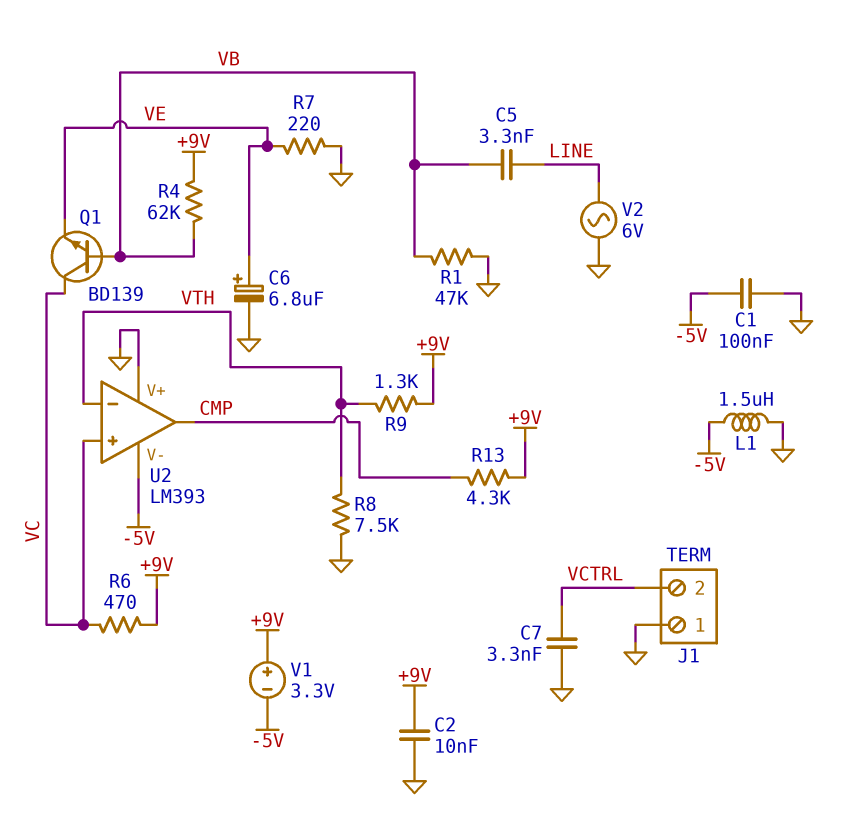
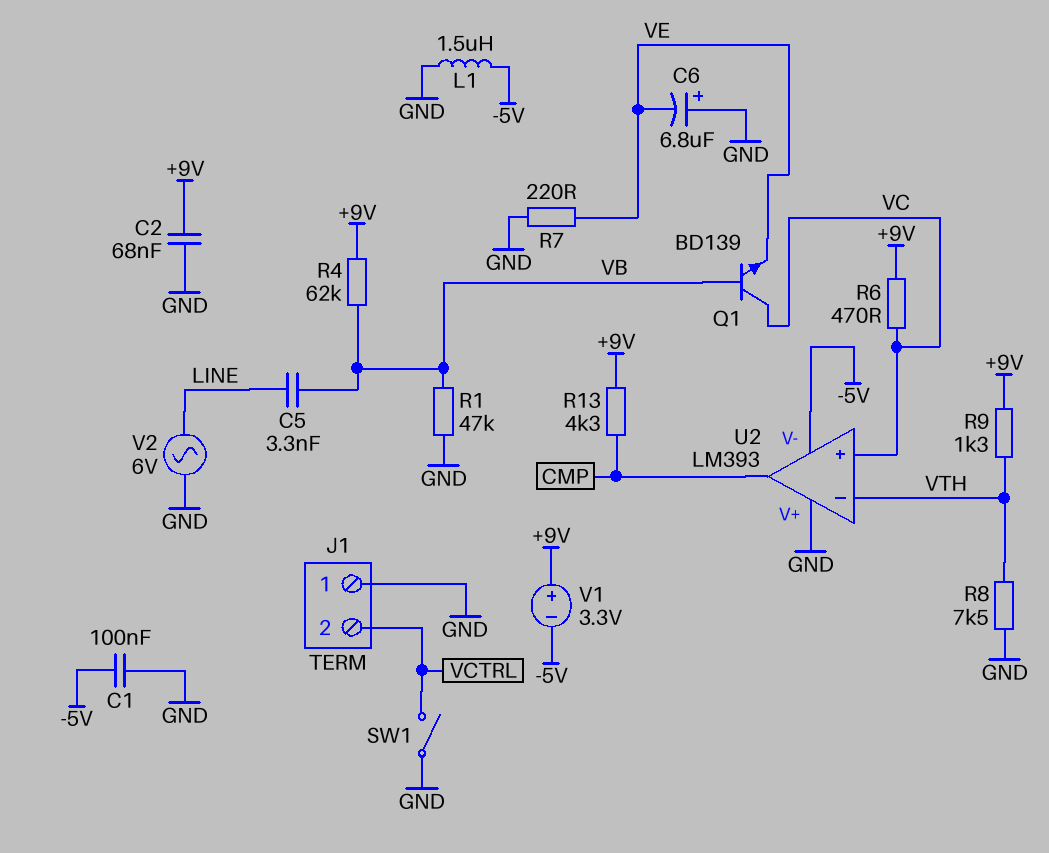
C2: 10nF (+9V, GND) -> 68nF (+9V, GND)
C6: 6.8uF (plus VE, minus GND) -> 6.8uF (plus GND, minus VE)
C7: 3.3nF (GND, VCTRL) -> none
SW1: none -> switch (GND, VCTRL)

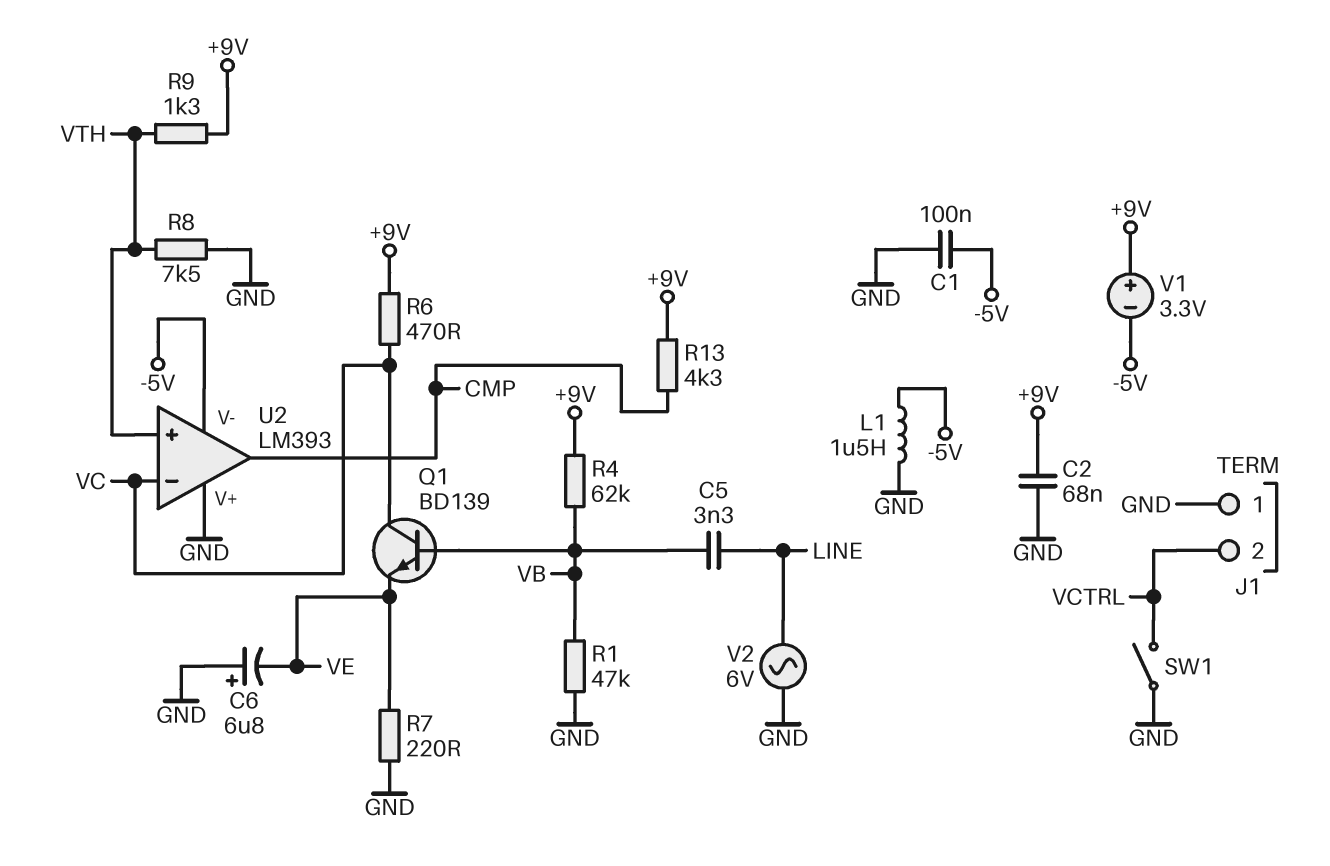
U2 pin in+: VC -> VTH
U2 pin in-: VTH -> VC

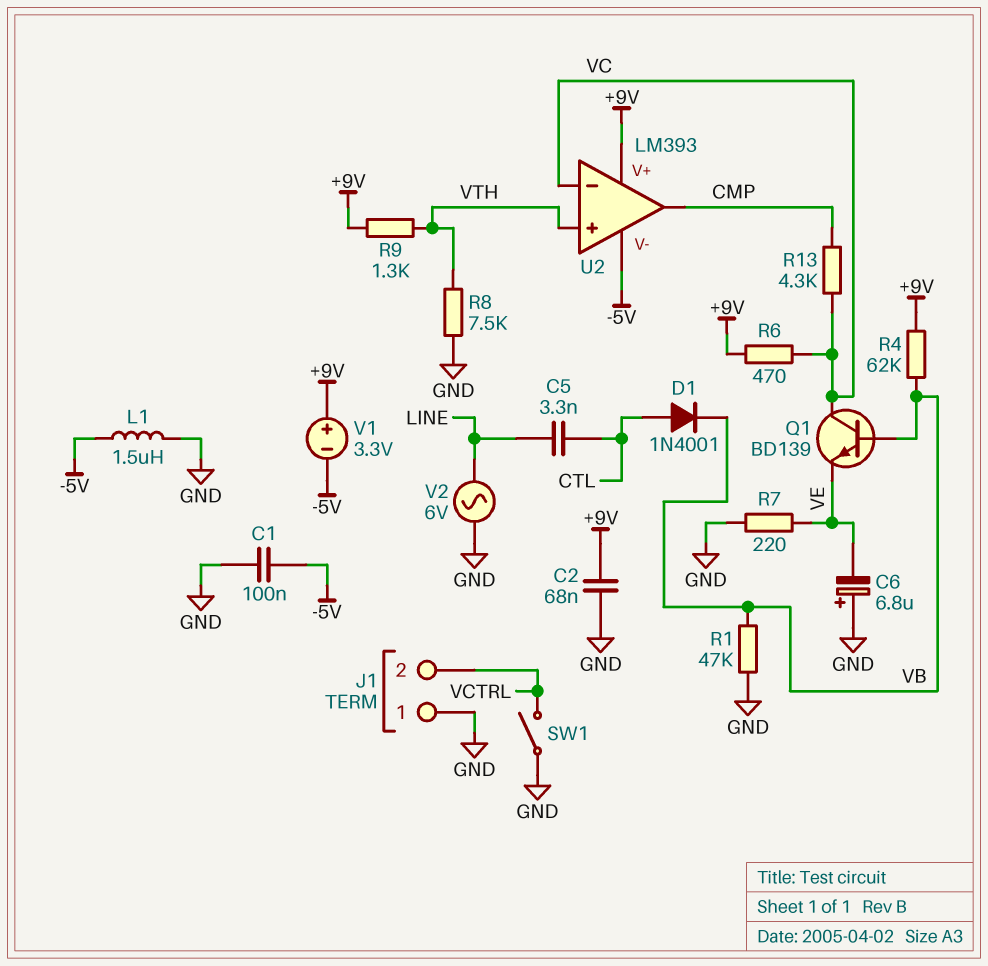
C5: 3.3nF (LINE, VB) -> 3.3nF (CTL, LINE)
D1: none -> diode 1N4001 (A CTL, K VB)
R13: 4.3k (+9V, CMP) -> 4.3k (CMP, VC)
U2 pin V+: GND -> +9V

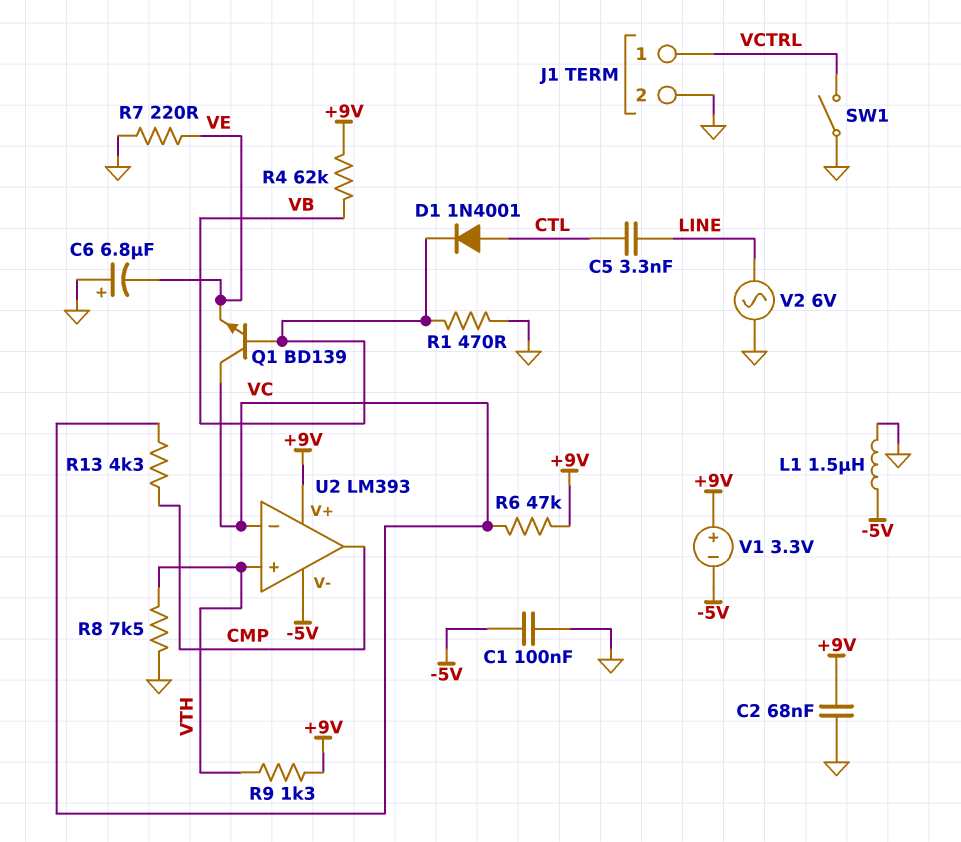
J1 pin 1: GND -> VCTRL
J1 pin 2: VCTRL -> GND
R1: 47k (GND, VB) -> 470 (GND, VB)
R6: 470 (+9V, VC) -> 47k (+9V, VC)

